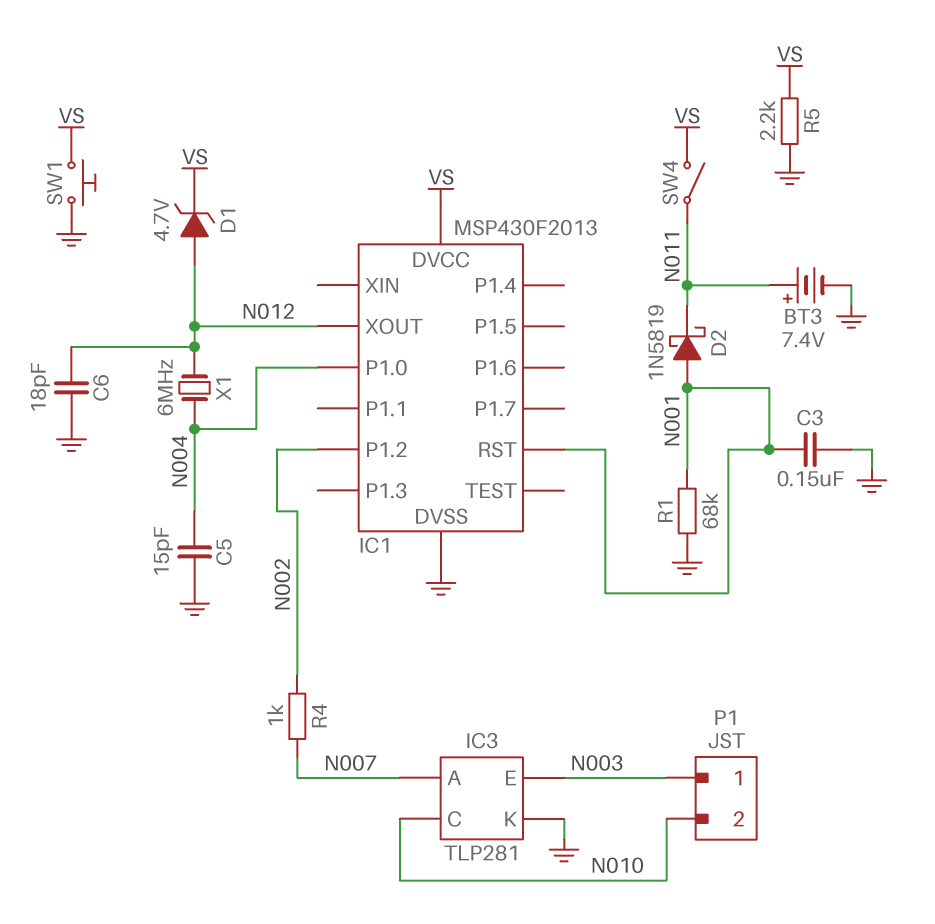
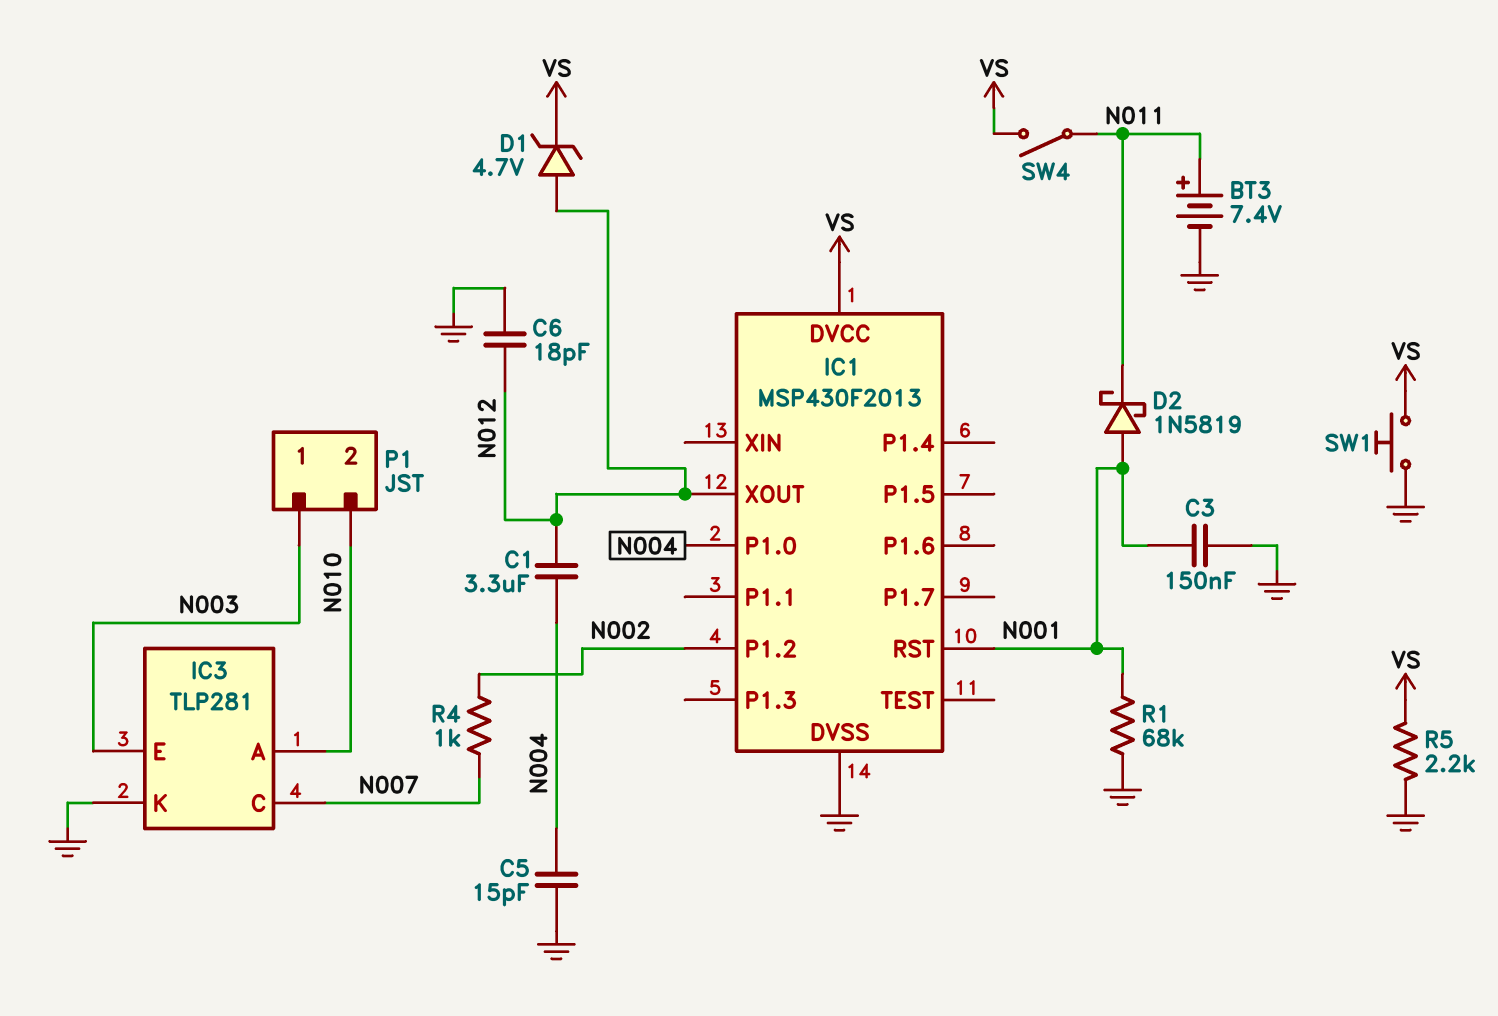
C1: none -> 3.3uF (N004, N012)
IC3 pin A: N007 -> N010
IC3 pin C: N010 -> N007
X1: 6MHz (N004, N012) -> none

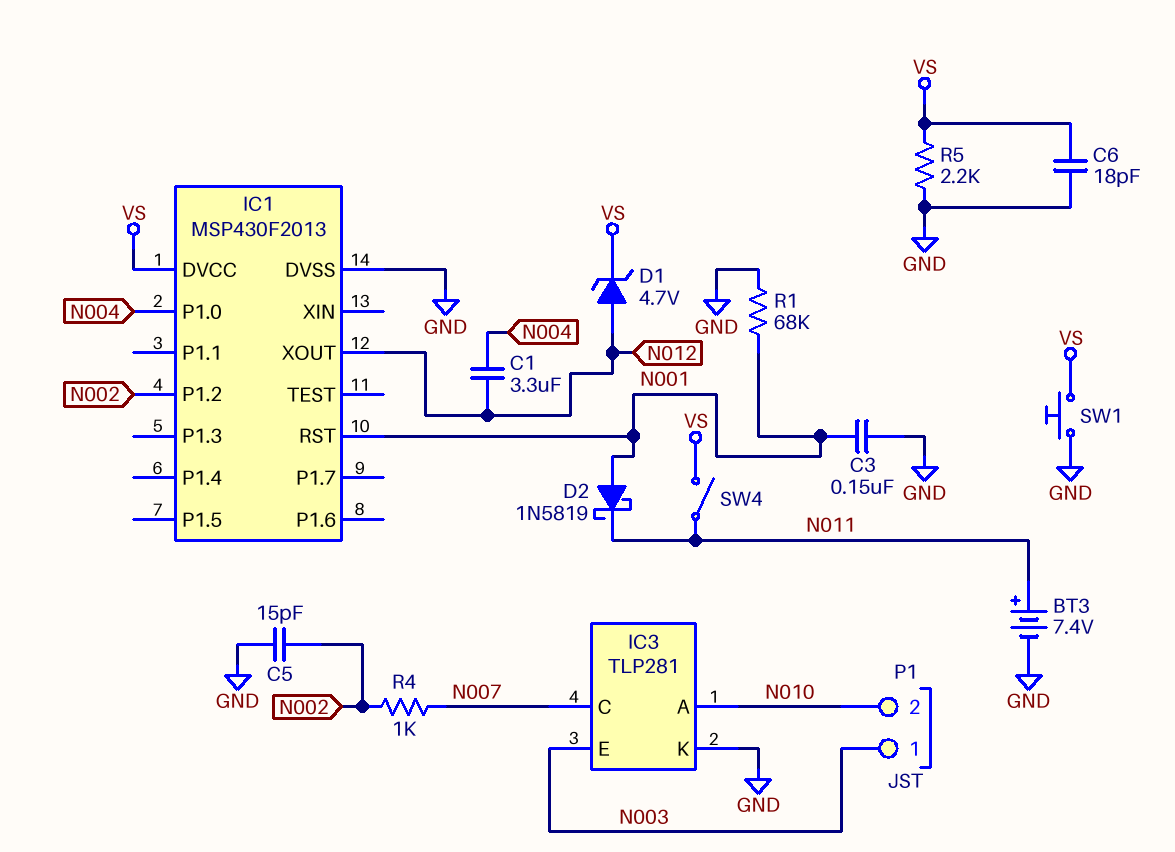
C5: 15pF (GND, N004) -> 15pF (GND, N002)
C6: 18pF (GND, N012) -> 18pF (GND, VS)

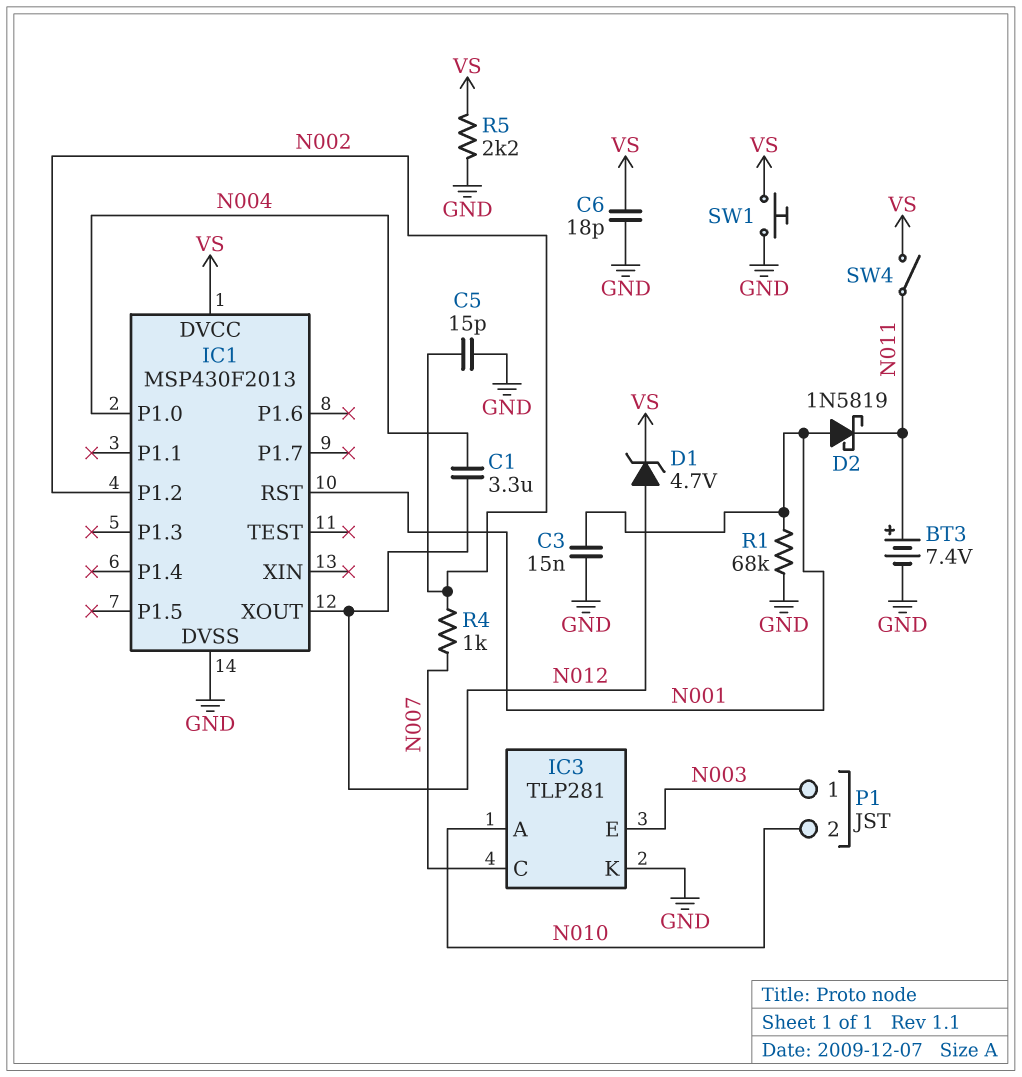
C3: 150nF (GND, N001) -> 15nF (GND, N001)

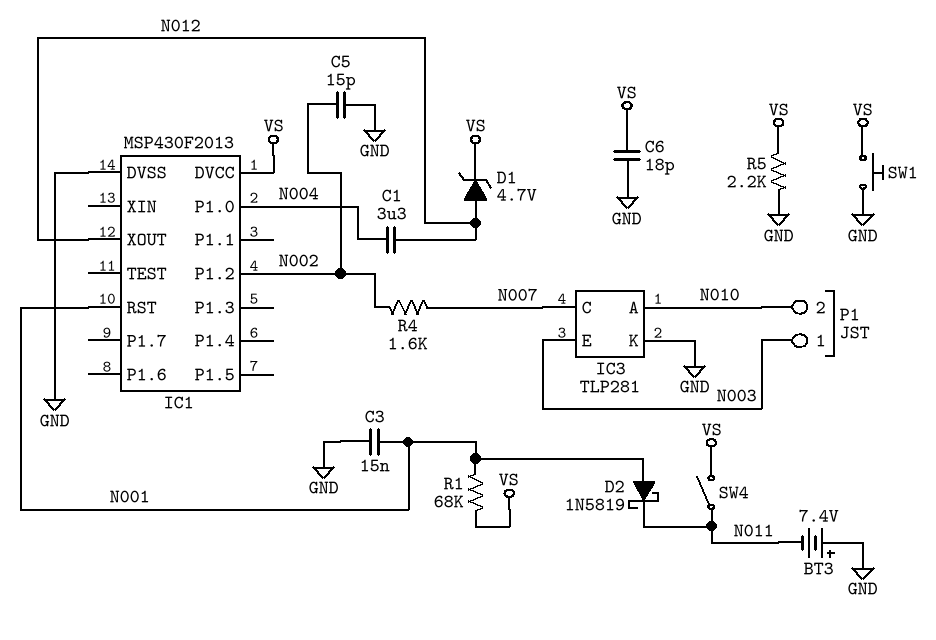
BT3: 7.4V (plus N011, minus GND) -> 7.4V (plus GND, minus N011)
R1: 68k (GND, N001) -> 68k (N001, VS)
R4: 1k (N002, N007) -> 1.6k (N002, N007)

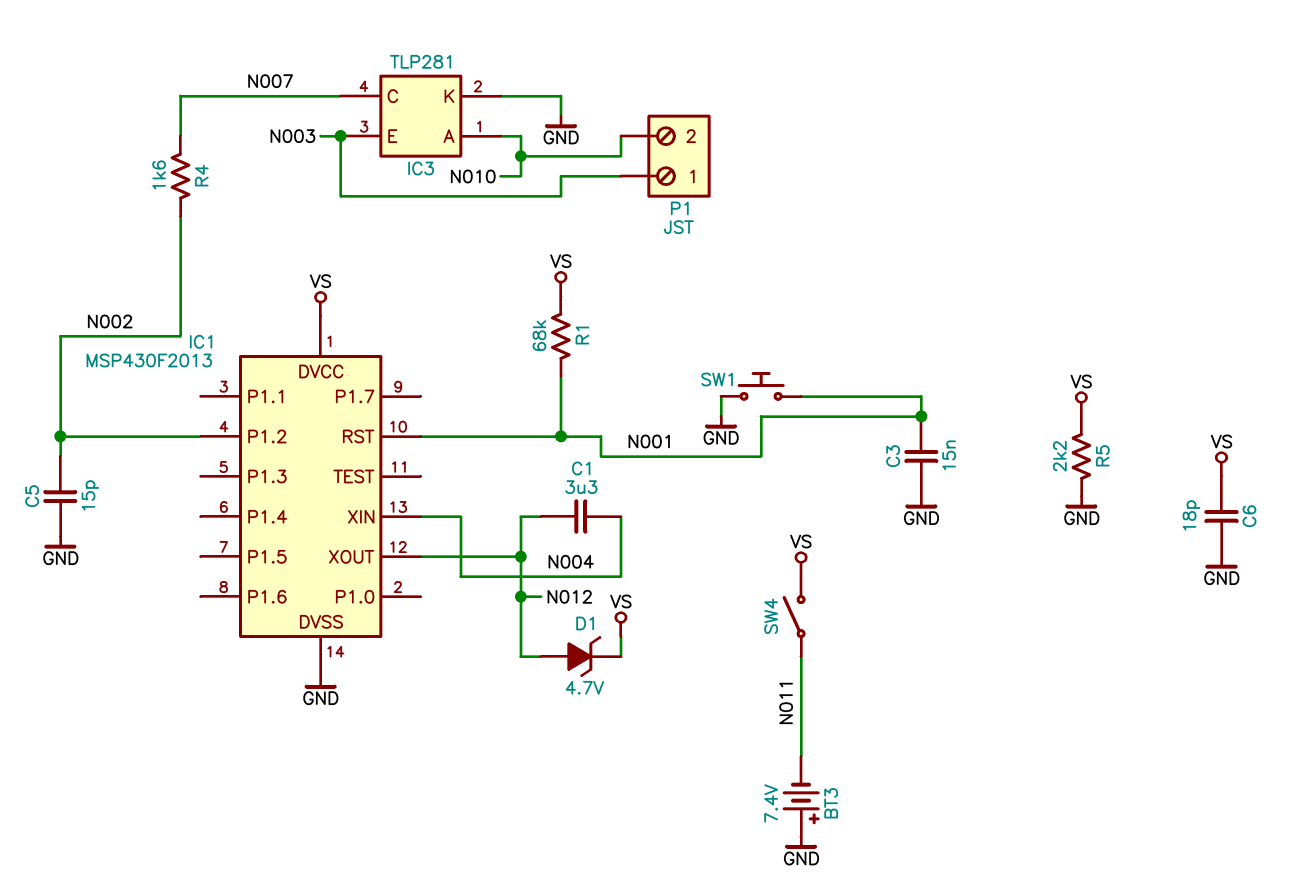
D2: schottky 1N5819 (A N001, K N011) -> none
IC1 pin P1.0: N004 -> none
IC1 pin XIN: none -> N004
SW1: button (GND, VS) -> button (GND, N001)

